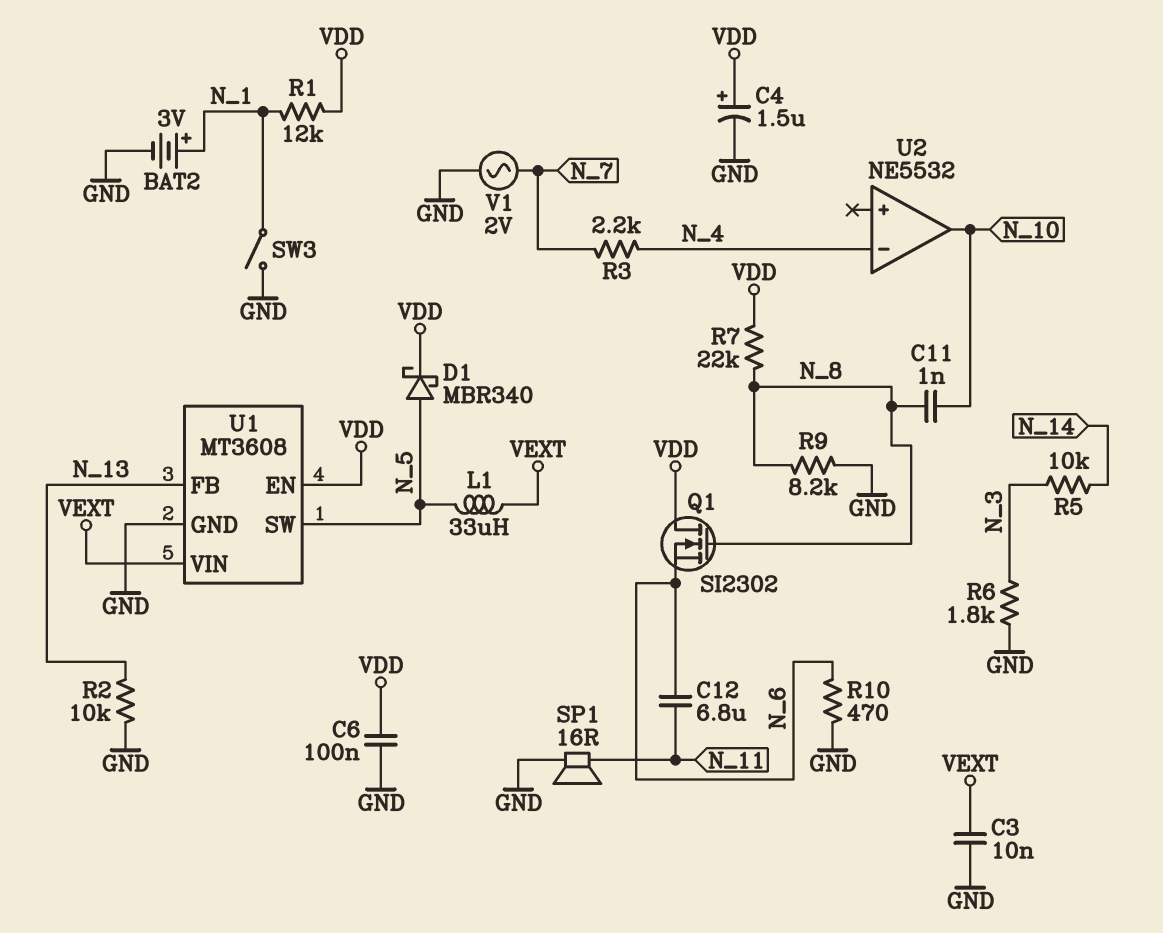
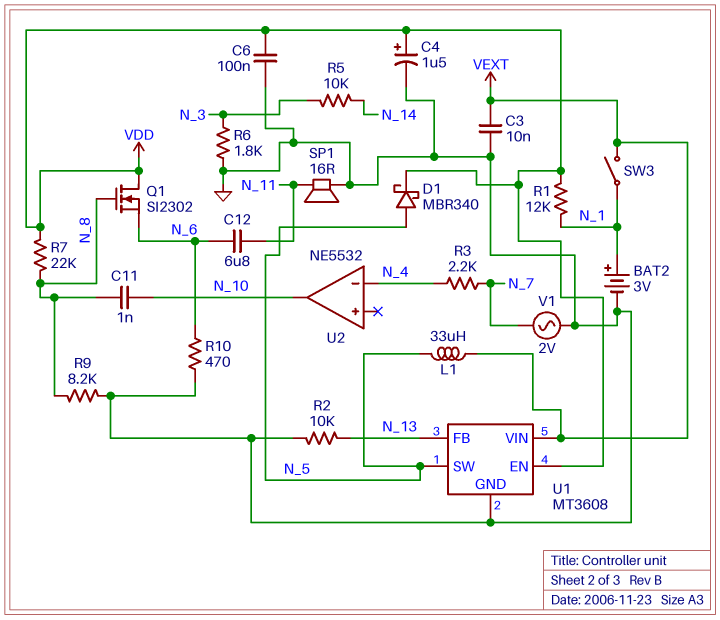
SW3: switch (GND, N_1) -> switch (N_1, VEXT)

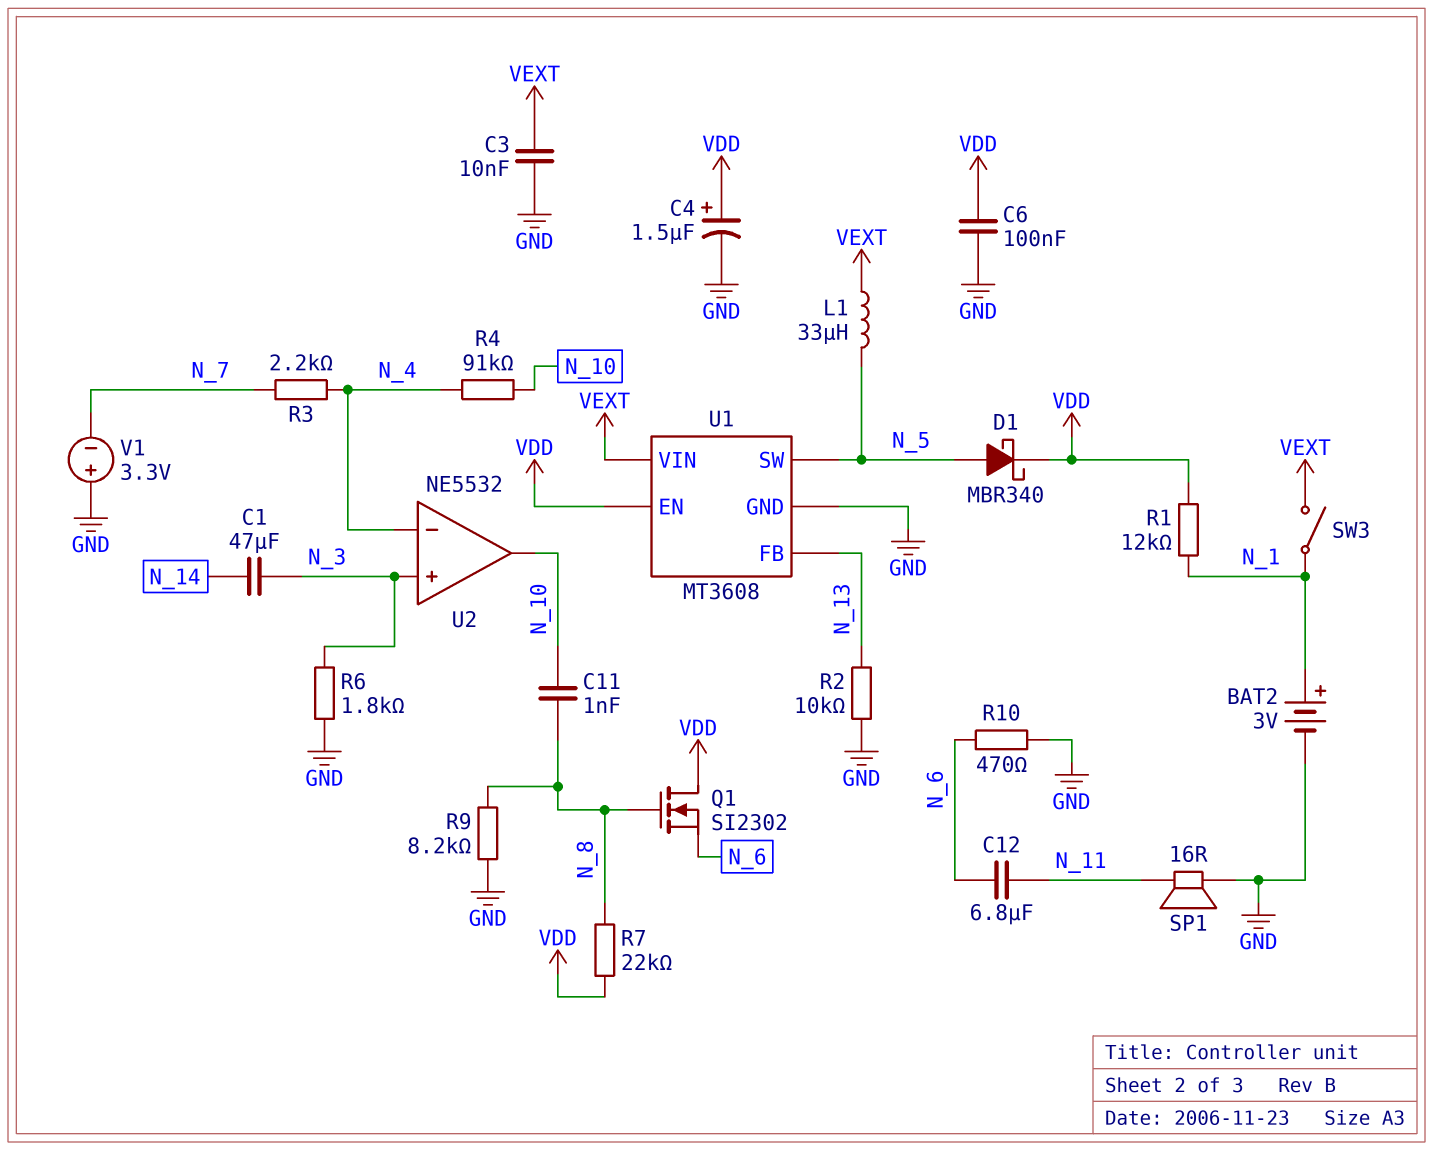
C1: none -> 47uF (N_3, N_14)
R4: none -> 91k (N_4, N_10)
R5: 10k (N_3, N_14) -> none
U2 pin in+: none -> N_3
V1: AC 2V (GND, N_7) -> 3.3V (plus GND, minus N_7)

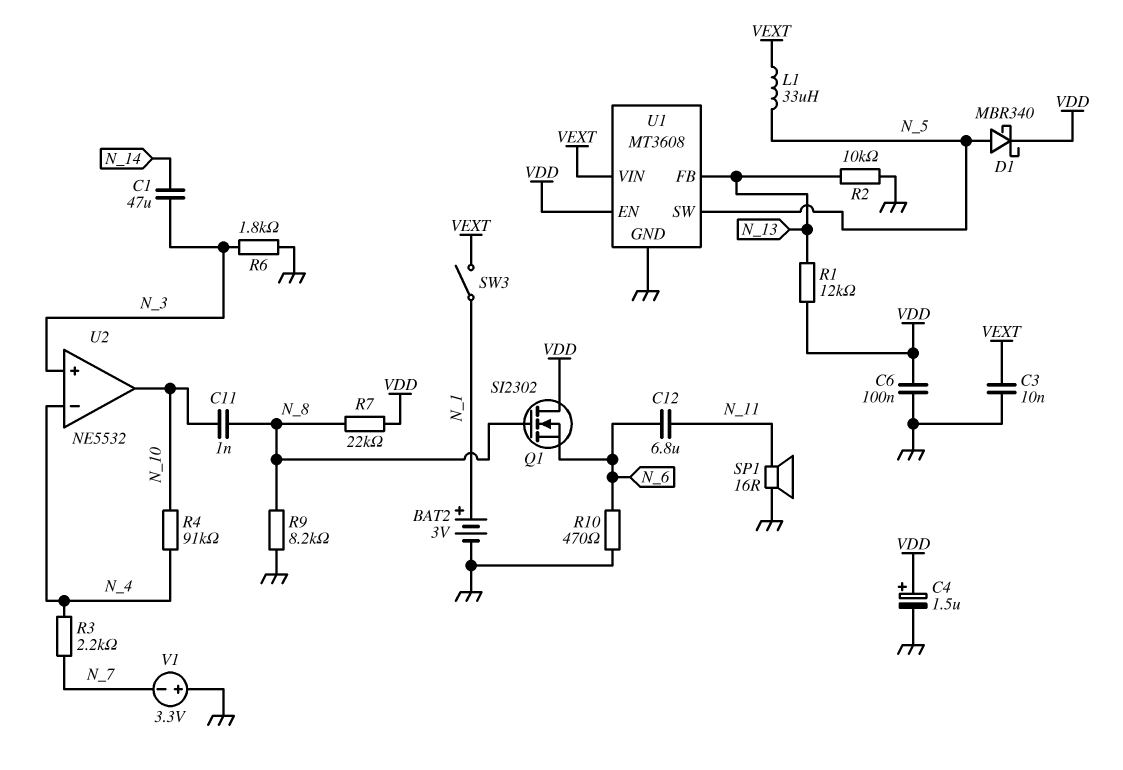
R1: 12k (N_1, VDD) -> 12k (N_13, VDD)

